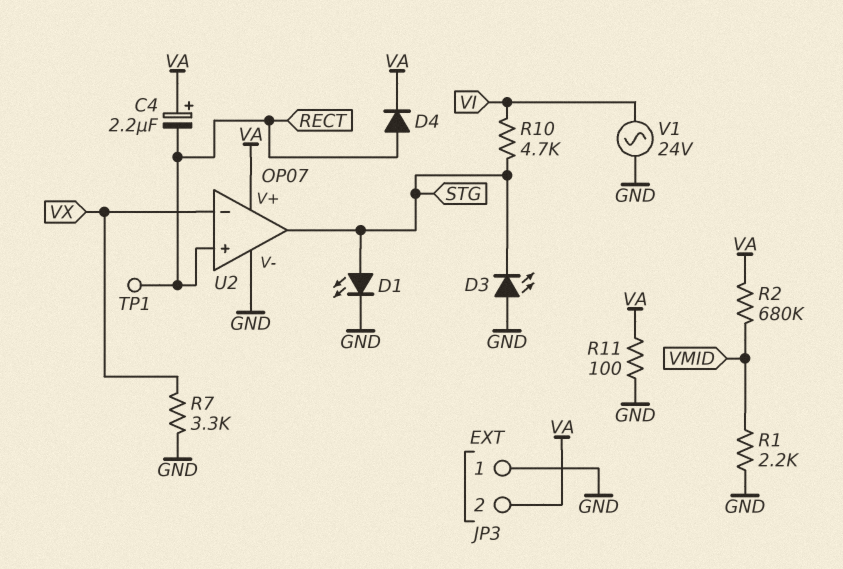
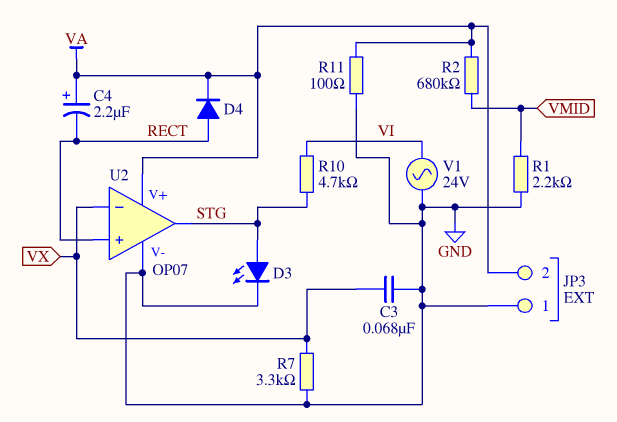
C3: none -> 68nF (GND, VX)
D1: LED (A STG, K GND) -> none
D3: LED (A GND, K STG) -> LED (A STG, K GND)
TP1: test point (RECT) -> none

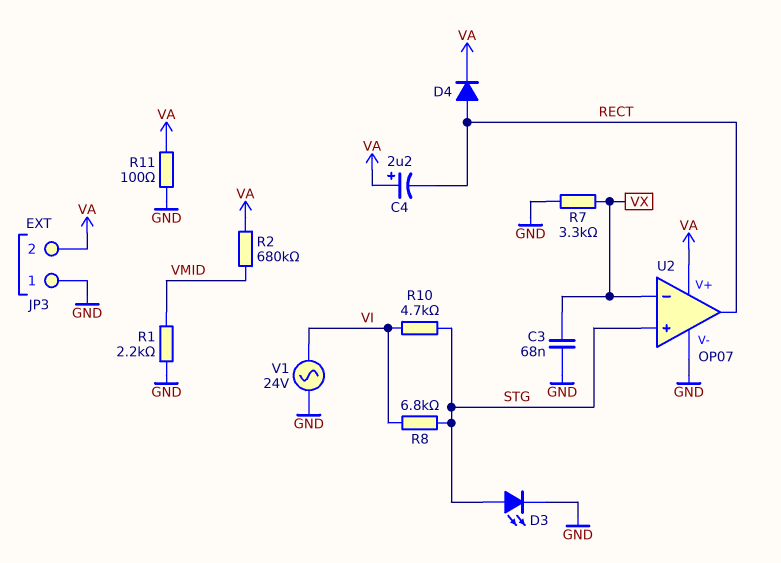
R8: none -> 6.8k (STG, VI)
U2 pin in+: RECT -> STG
U2 pin out: STG -> RECT

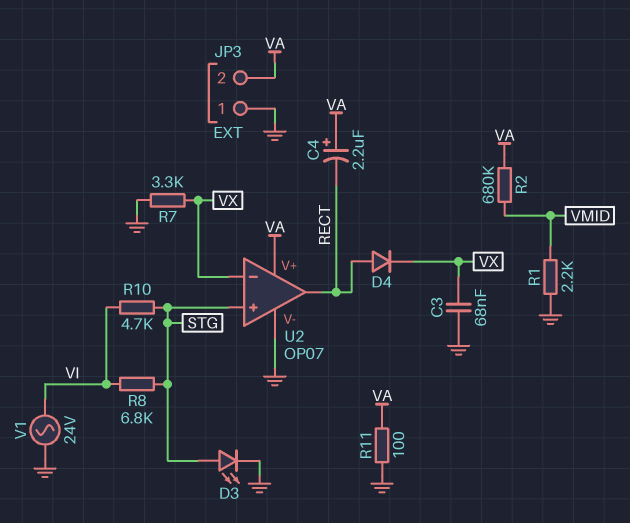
D4: diode (A RECT, K VA) -> diode (A RECT, K VX)

